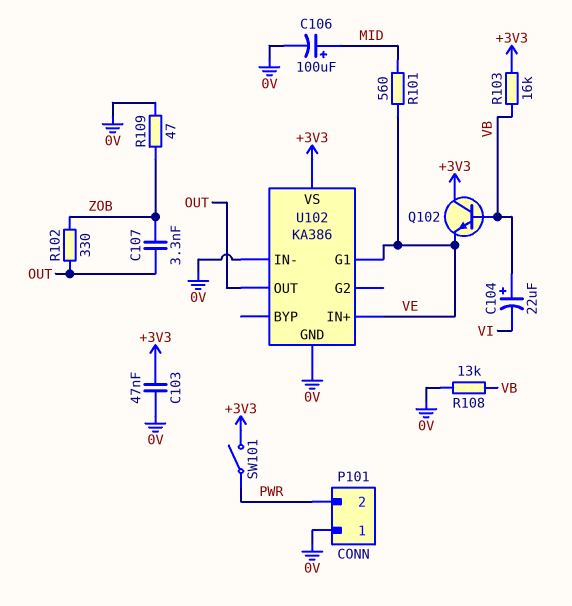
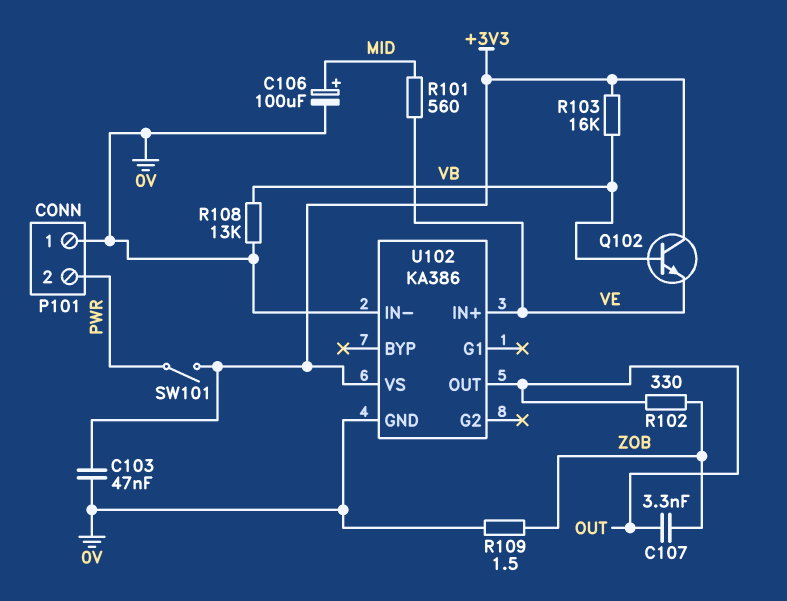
C104: 22uF (plus VB, minus VI) -> none
R109: 47 (0V, ZOB) -> 1.5 (0V, ZOB)
U102 pin G1: VE -> none

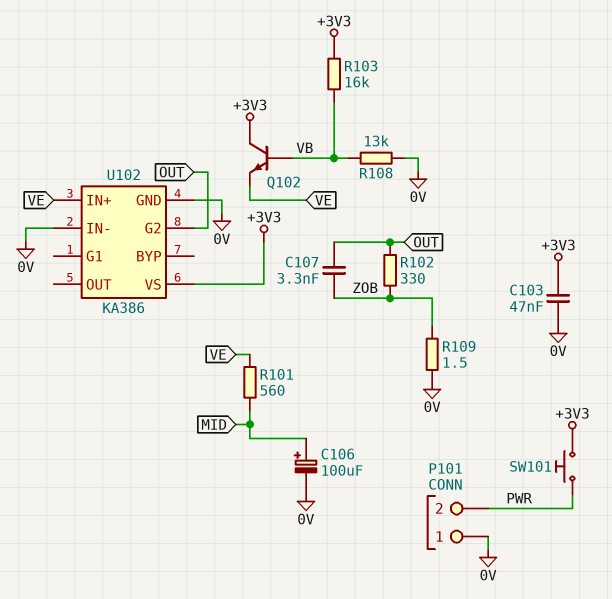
SW101: switch (+3V3, PWR) -> button (+3V3, PWR)
U102 pin G2: none -> OUT
U102 pin OUT: OUT -> none

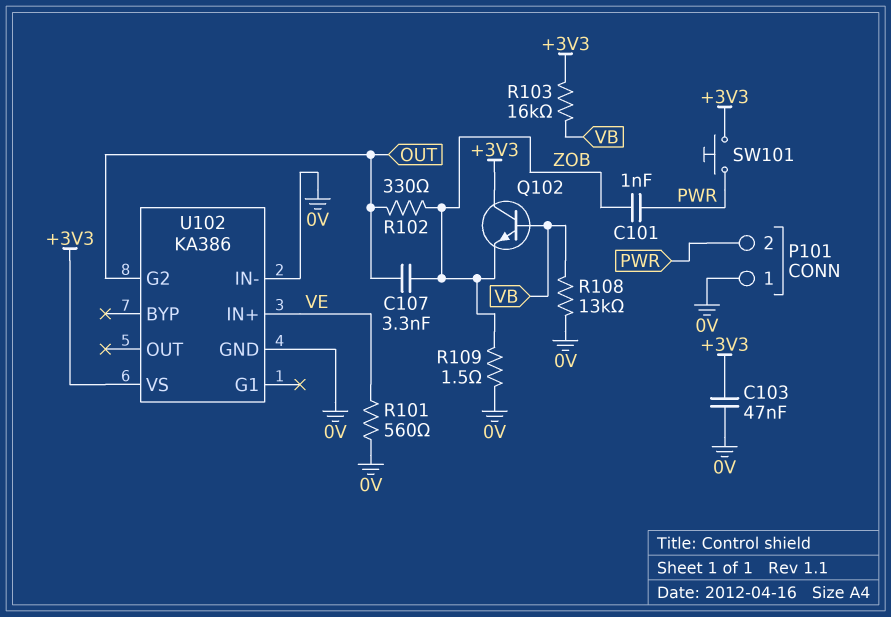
C101: none -> 1nF (PWR, ZOB)
C106: 100uF (plus MID, minus 0V) -> none
Q102: NPN (B VB, C +3V3, E VE) -> NPN (B VB, C +3V3, E ZOB)
R101: 560 (MID, VE) -> 560 (0V, VE)

